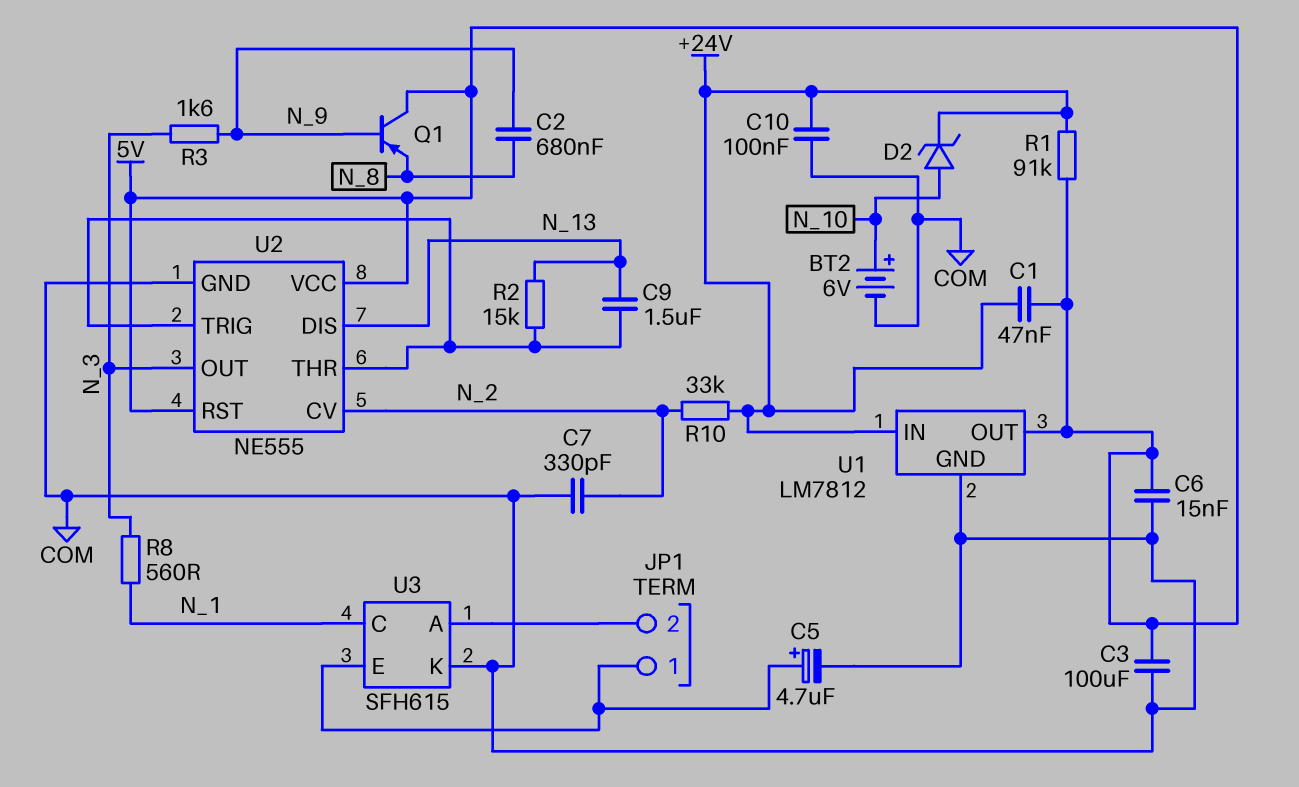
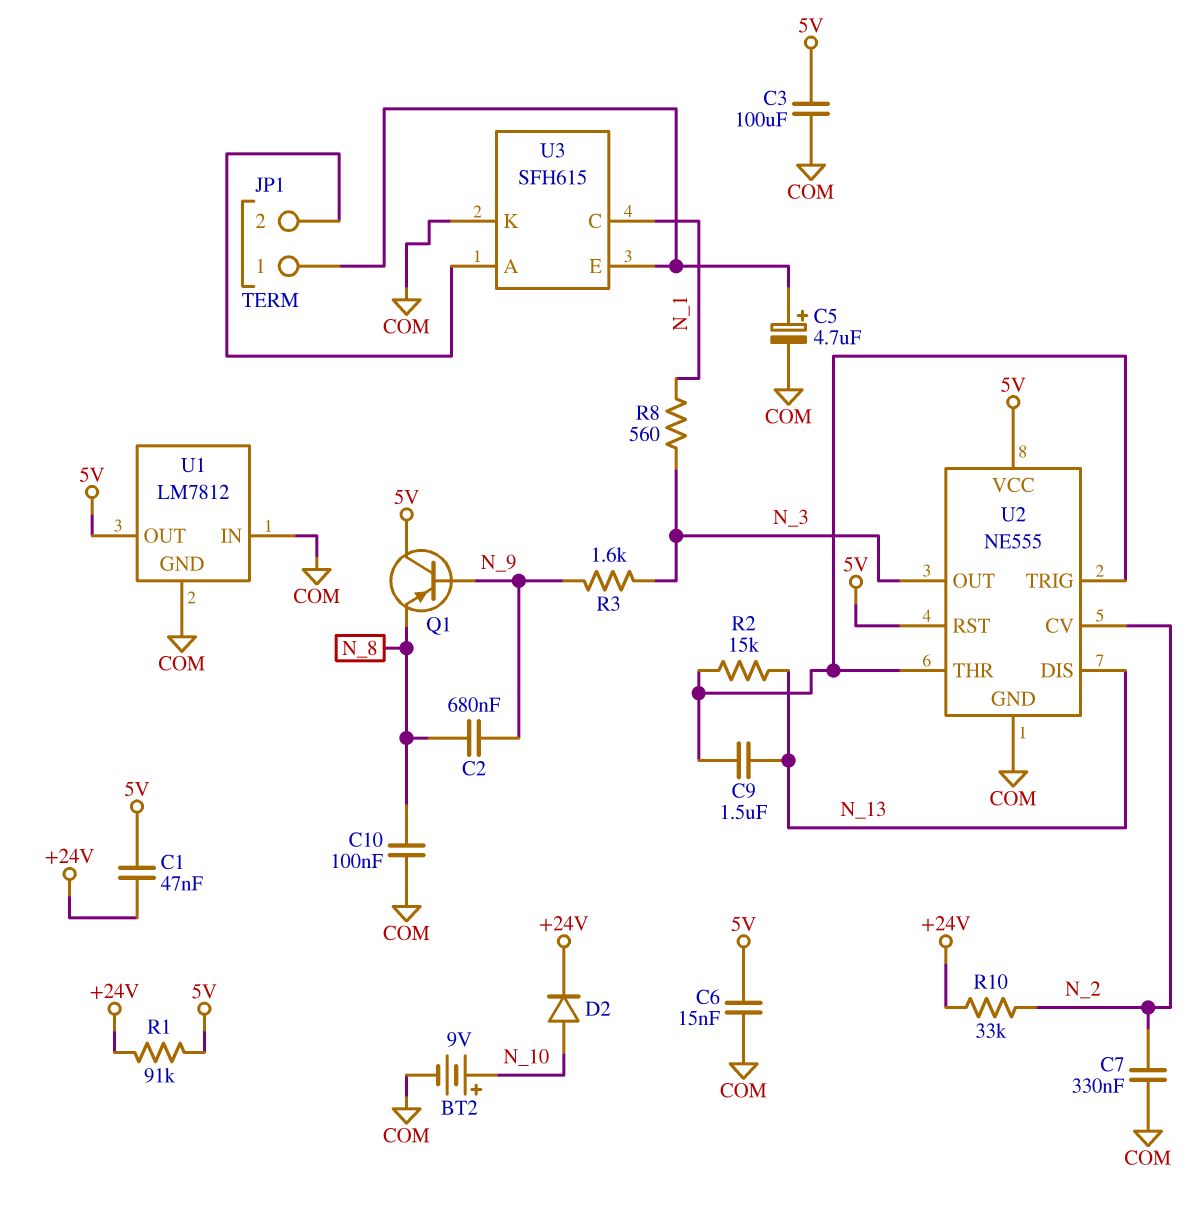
BT2: 6V (plus N_10, minus COM) -> 9V (plus N_10, minus COM)
C7: 330pF (COM, N_2) -> 330nF (COM, N_2)
C10: 100nF (+24V, COM) -> 100nF (COM, N_8)
D2: zener (A N_10, K +24V) -> diode (A N_10, K +24V)
U1 pin IN: +24V -> COM

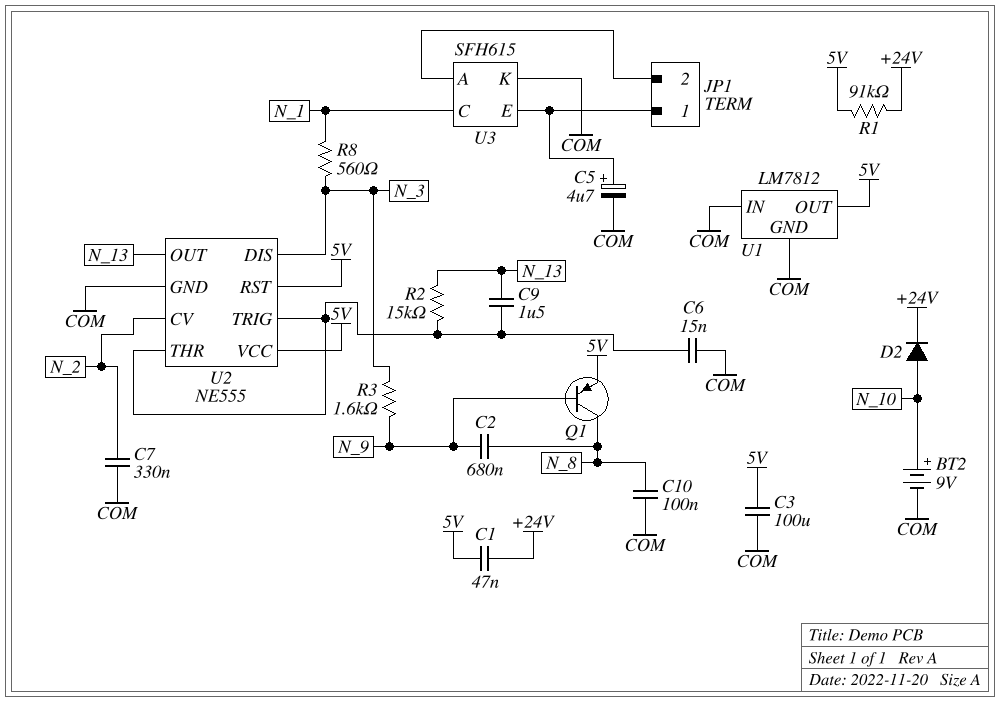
C6: 15nF (5V, COM) -> 15nF (COM, U2/THR)
Q1: PNP (B N_9, C 5V, E N_8) -> PNP (B N_9, C N_8, E 5V)
R10: 33k (+24V, N_2) -> none
U2 pin DIS: N_13 -> N_3
U2 pin OUT: N_3 -> N_13

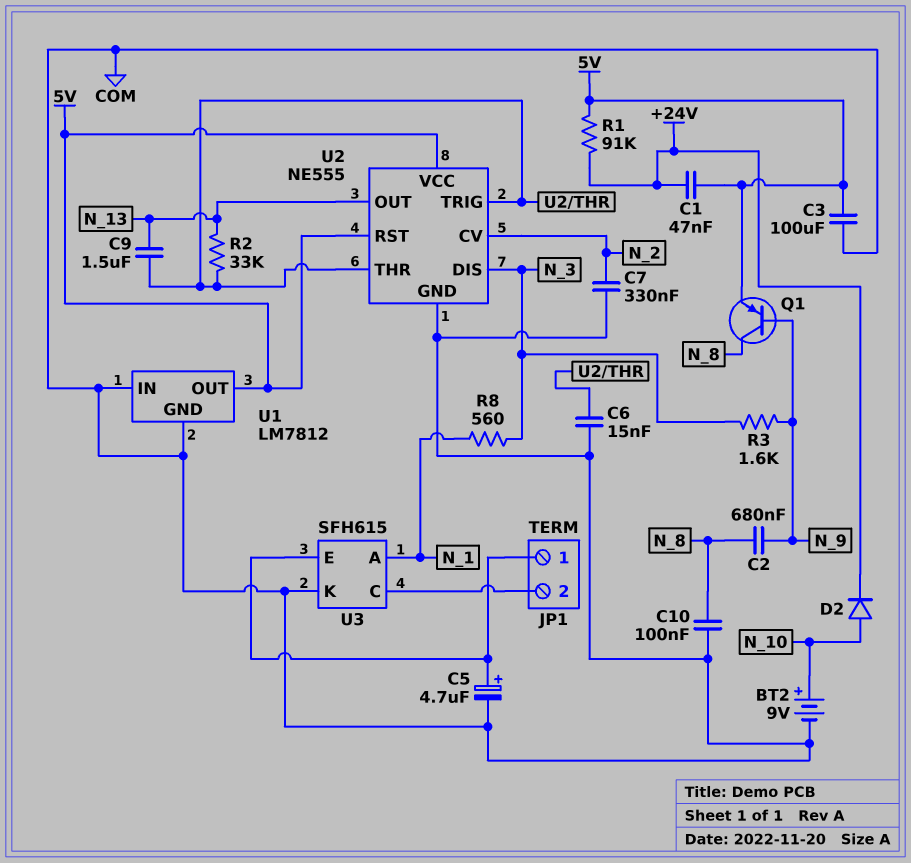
R2: 15k (N_13, U2/THR) -> 33k (N_13, U2/THR)
U3 pin A: JP1/2 -> N_1
U3 pin C: N_1 -> JP1/2

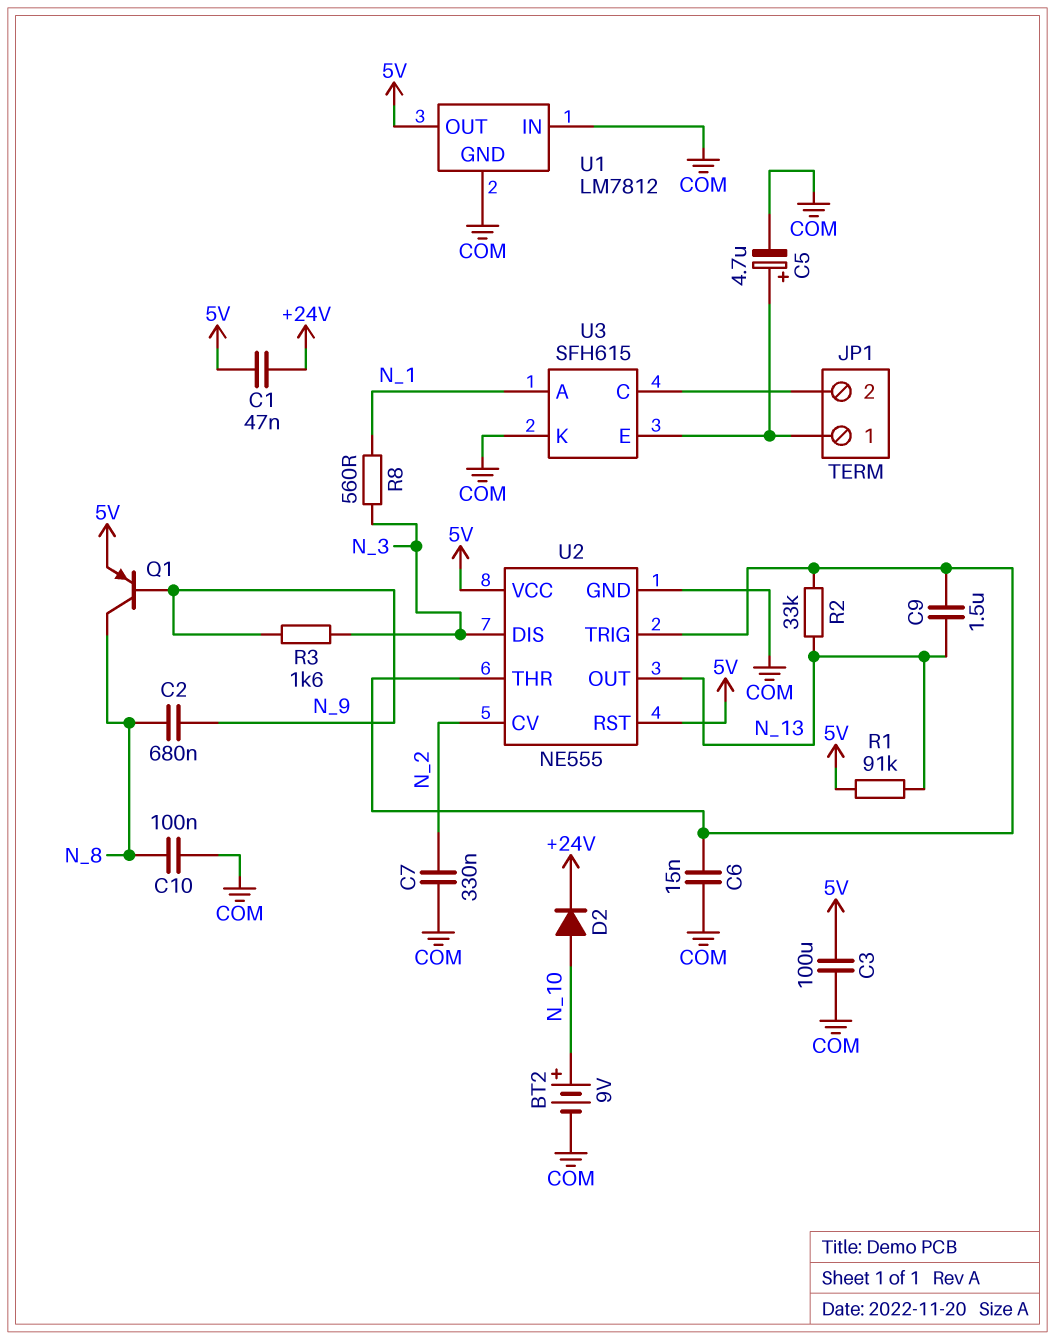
R1: 91k (+24V, 5V) -> 91k (5V, N_13)

